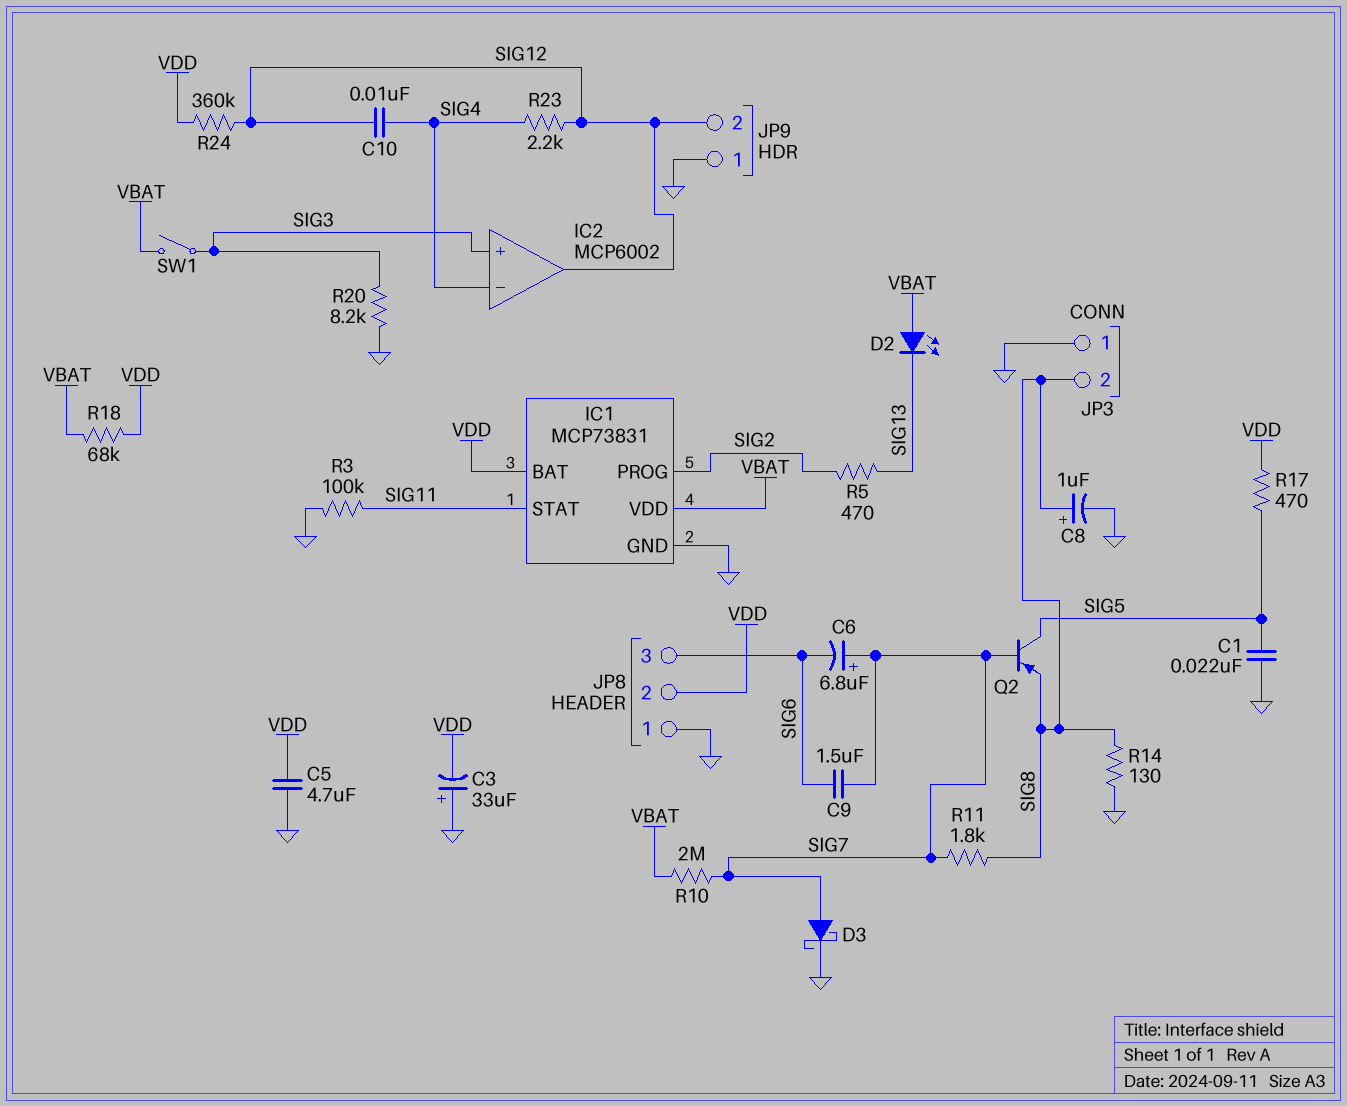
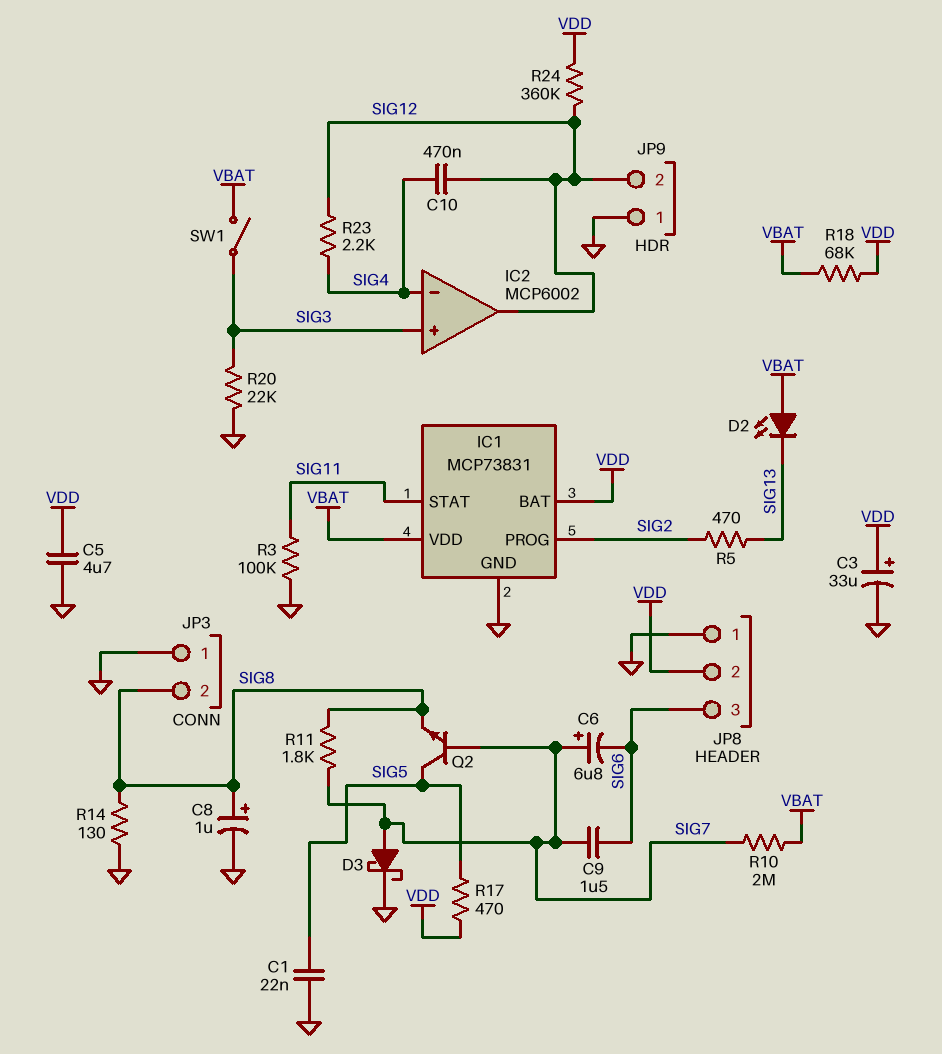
C3: 33uF (plus GND, minus VDD) -> 33uF (plus VDD, minus GND)
C10: 10nF (SIG4, SIG12) -> 470nF (SIG4, SIG12)
Q2: PNP (B SIG7, C SIG5, E SIG8) -> NPN (B SIG7, C SIG5, E SIG8)
R20: 8.2k (GND, SIG3) -> 22k (GND, SIG3)

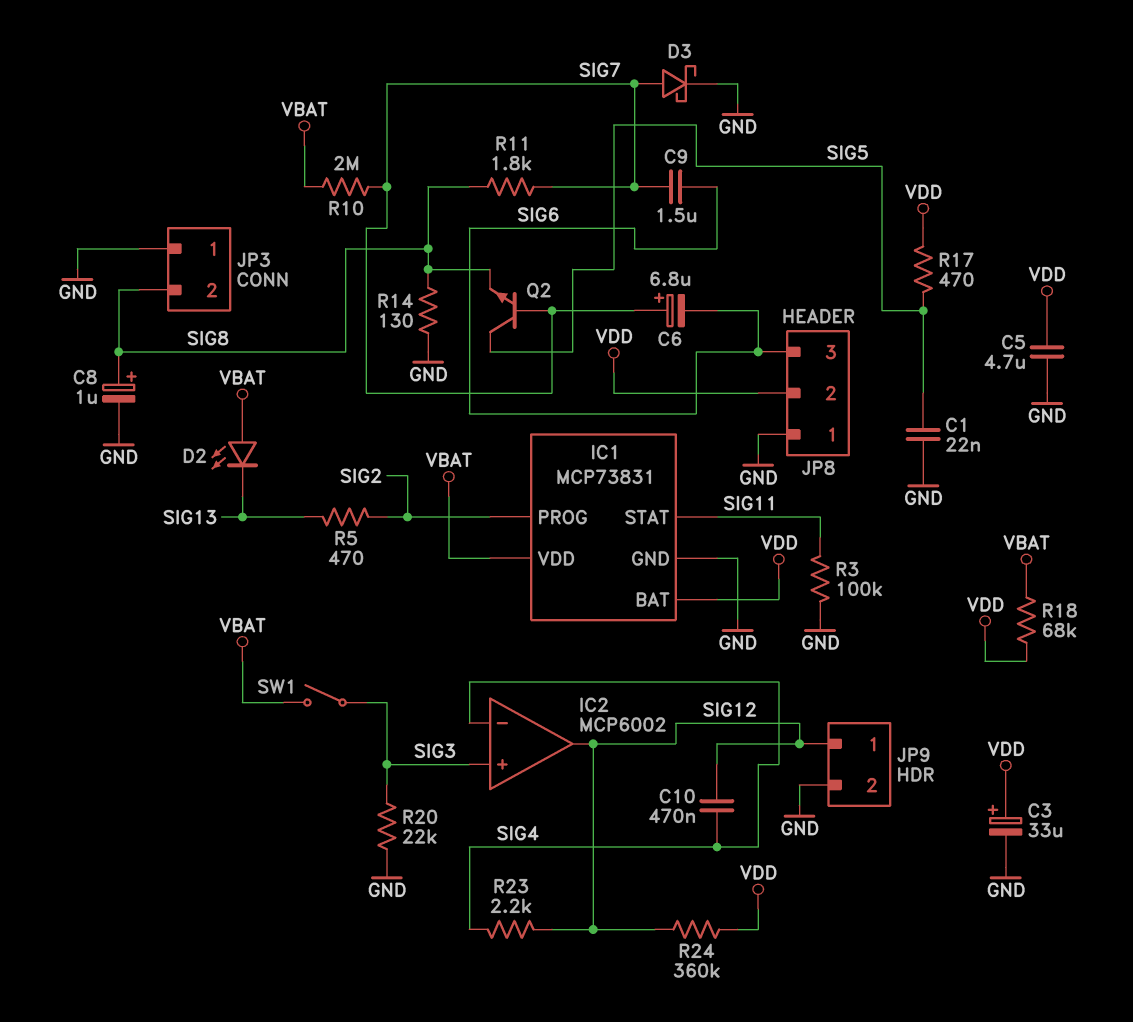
JP9 pin 1: GND -> SIG12
JP9 pin 2: SIG12 -> GND

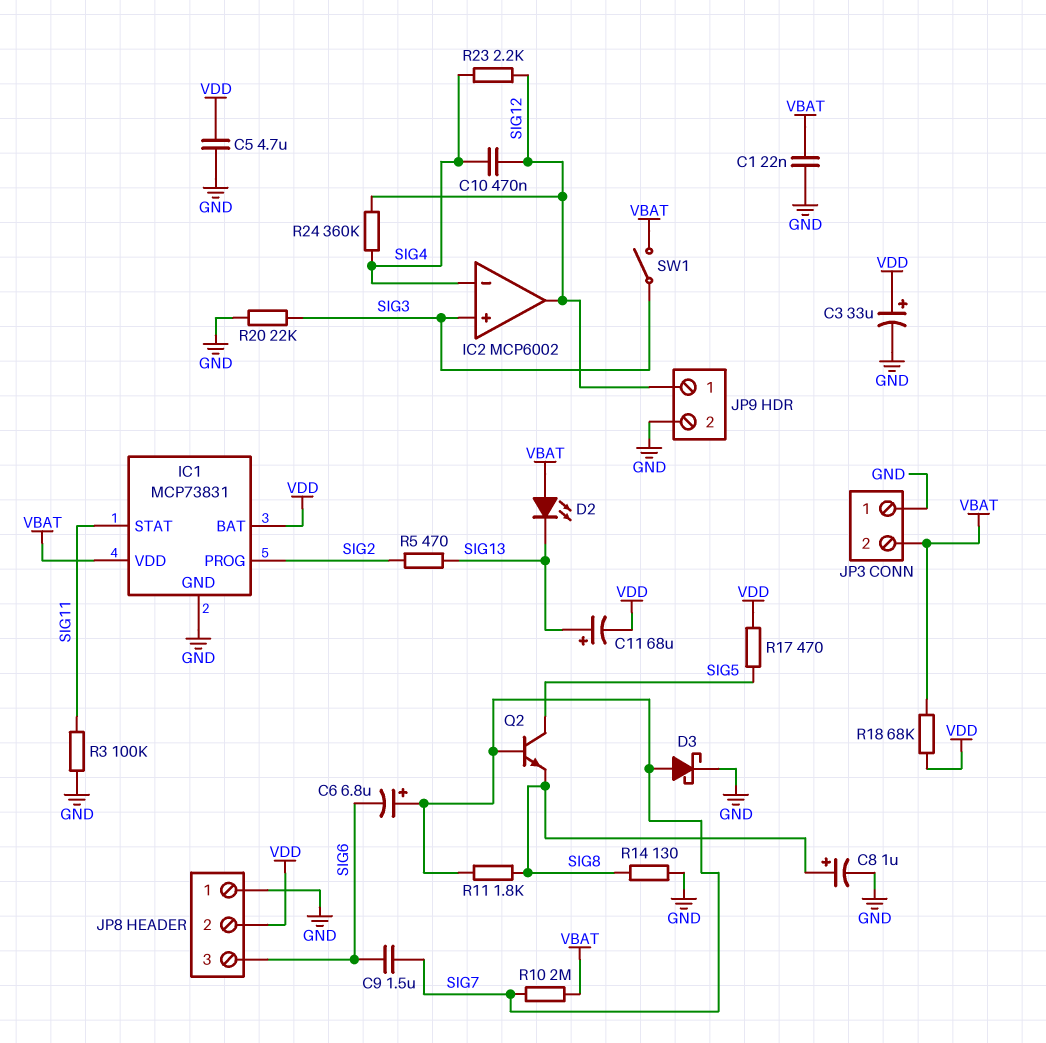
C1: 22nF (GND, SIG5) -> 22nF (GND, VBAT)
C11: none -> 68uF (plus SIG13, minus VDD)
JP3 pin 2: SIG8 -> VBAT
R24: 360k (SIG12, VDD) -> 360k (SIG4, SIG12)

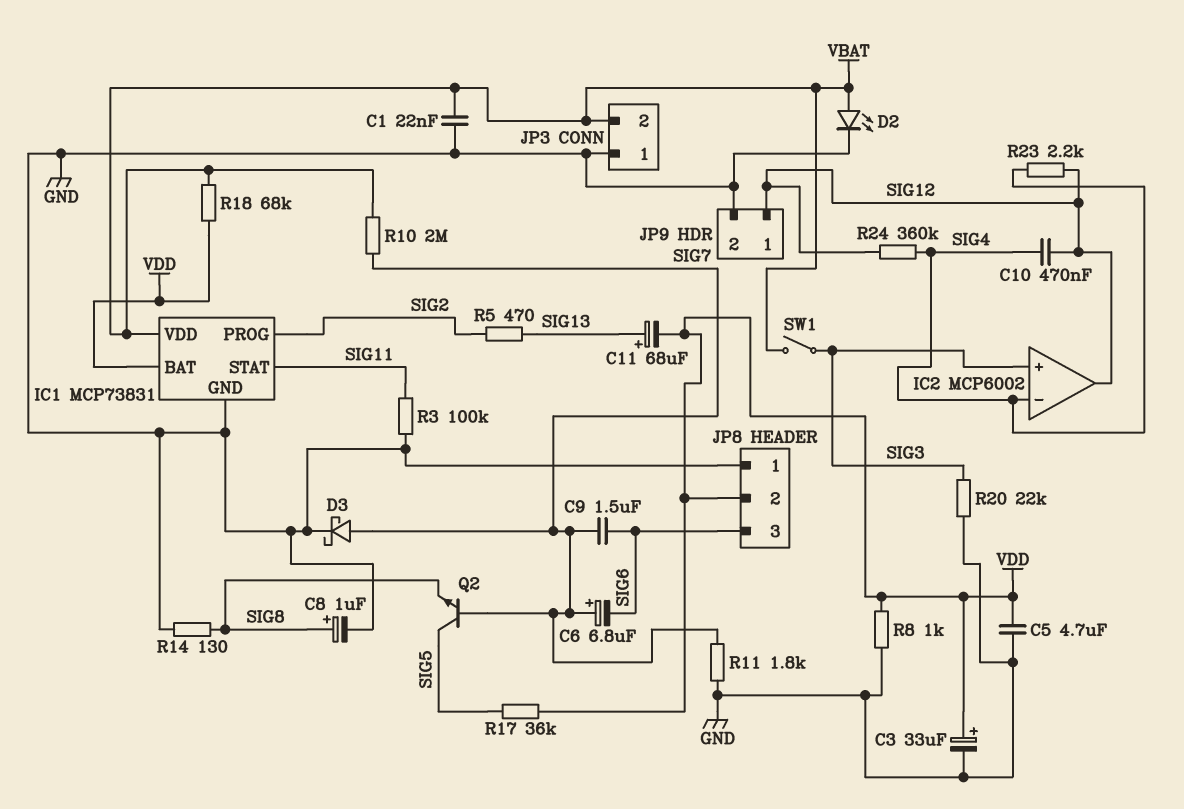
D2: LED (A VBAT, K SIG13) -> LED (A VBAT, K GND)
R8: none -> 1k (GND, VDD)
R11: 1.8k (SIG7, SIG8) -> 1.8k (GND, SIG7)
R17: 470 (SIG5, VDD) -> 36k (SIG5, VDD)

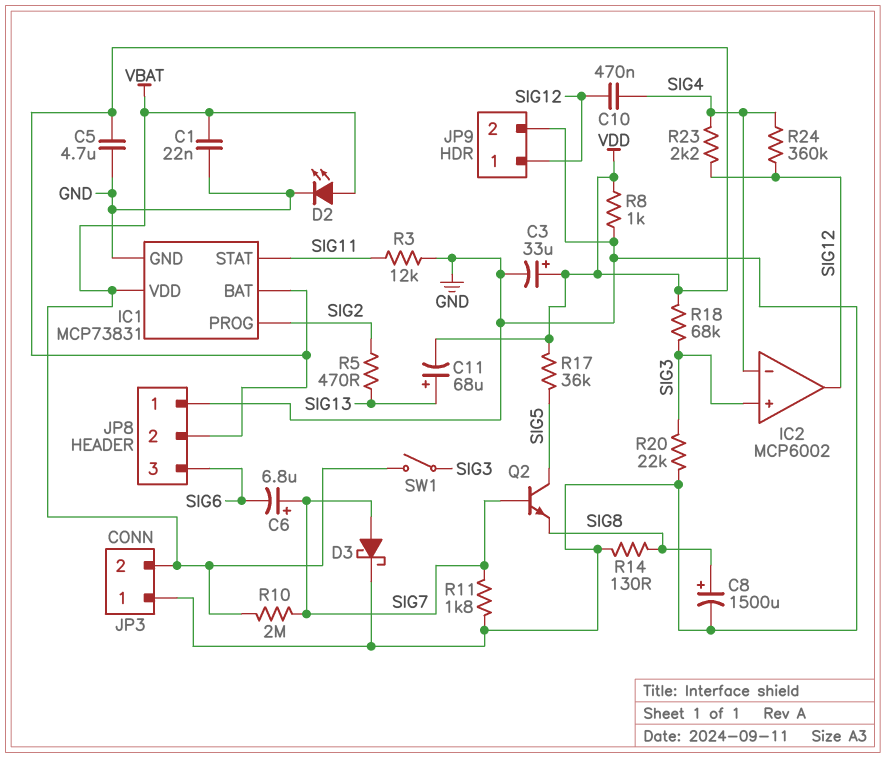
C8: 1uF (plus SIG8, minus GND) -> 1500uF (plus SIG8, minus GND)
C9: 1.5uF (SIG6, SIG7) -> none
R3: 100k (GND, SIG11) -> 12k (GND, SIG11)
R18: 68k (VBAT, VDD) -> 68k (SIG3, VDD)

